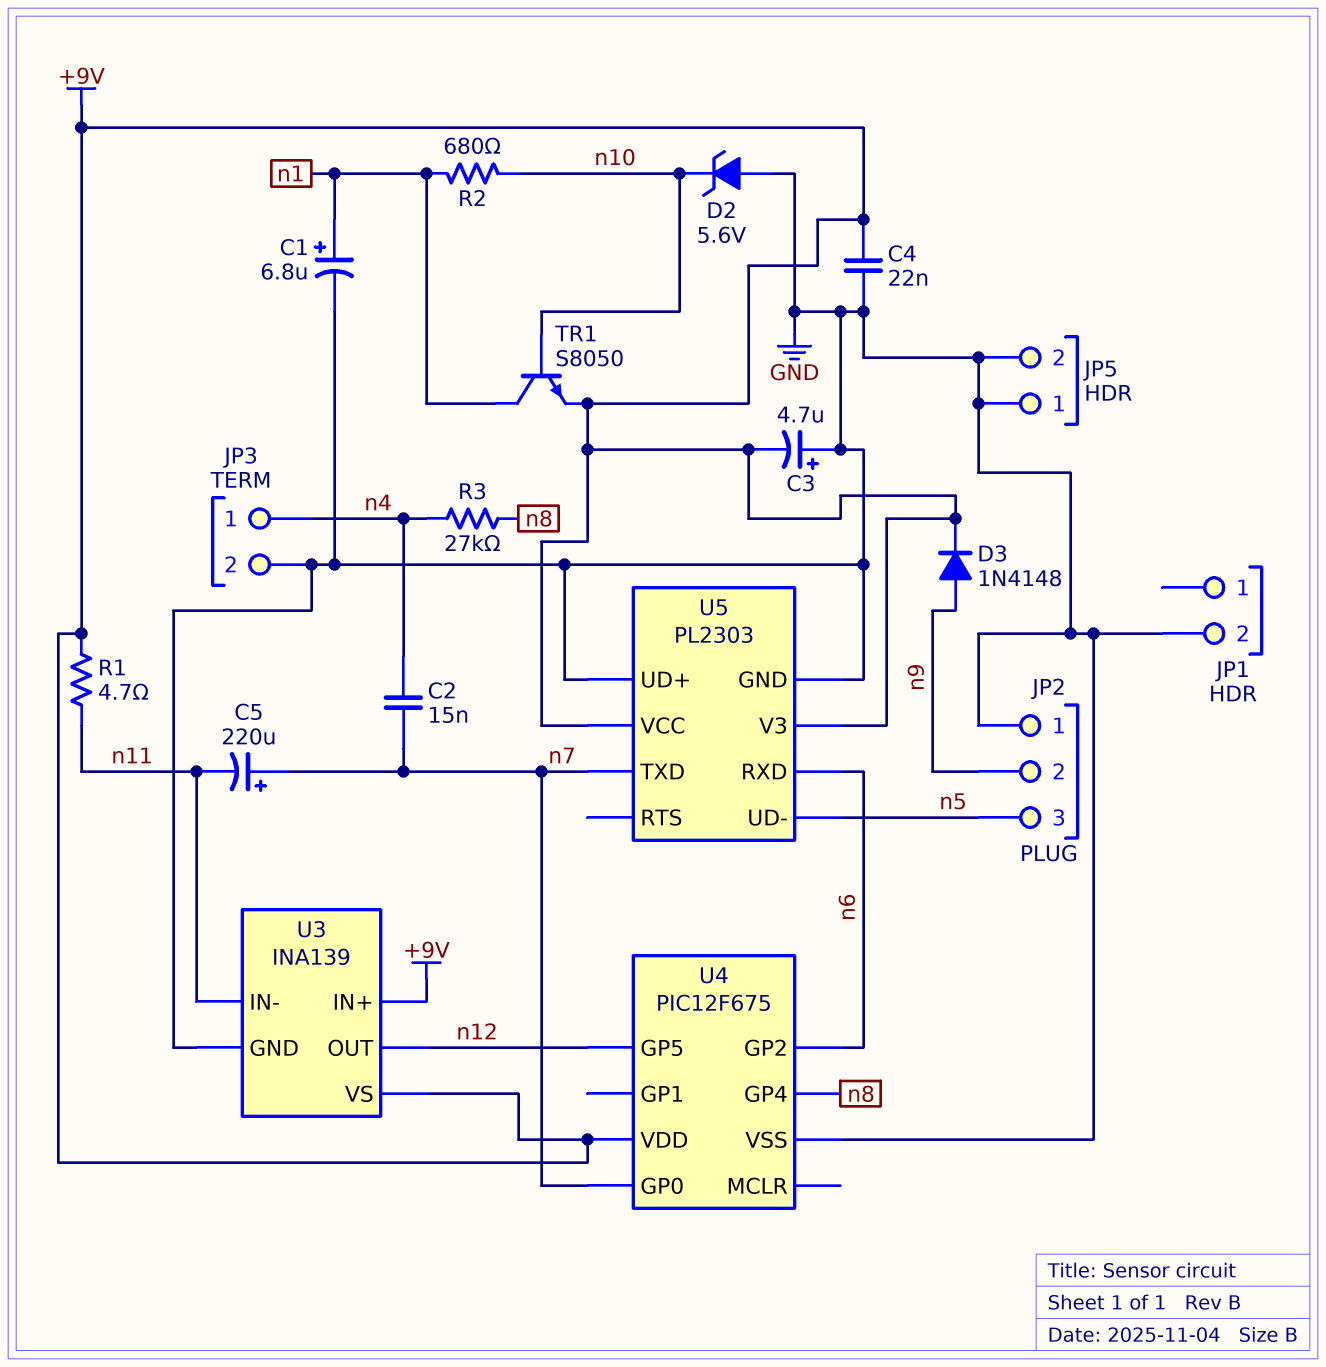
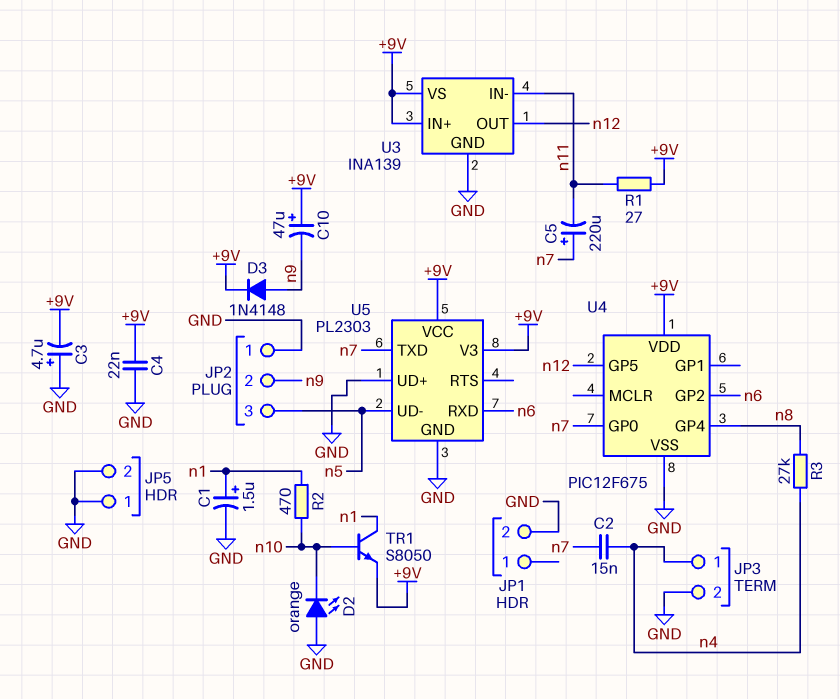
C1: 6.8uF (plus n1, minus GND) -> 1.5uF (plus n1, minus GND)
C10: none -> 47uF (plus +9V, minus n9)
D2: zener 5.6V (A GND, K n10) -> LED orange (A GND, K n10)
R1: 4.7 (+9V, n11) -> 27 (+9V, n11)
R2: 680 (n1, n10) -> 470 (n1, n10)

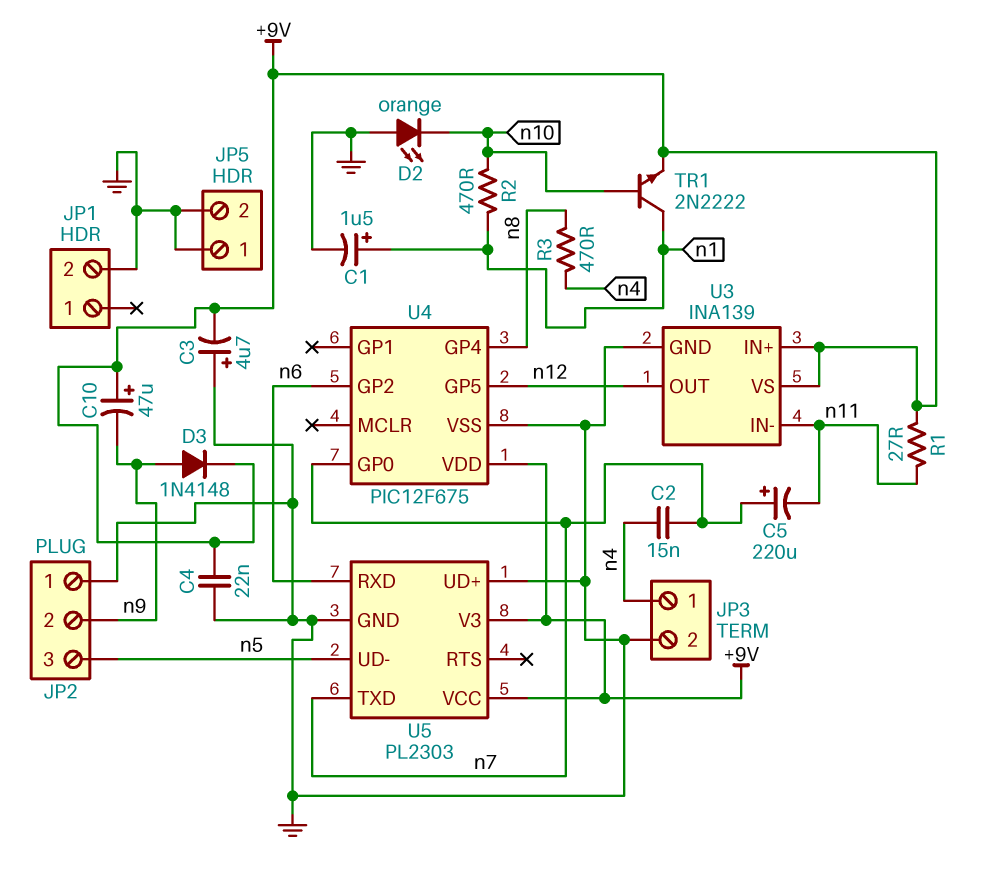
R3: 27k (n4, n8) -> 470 (n4, n8)
TR1: NPN S8050 (B n10, C n1, E +9V) -> NPN 2N2222 (B n10, C n1, E +9V)

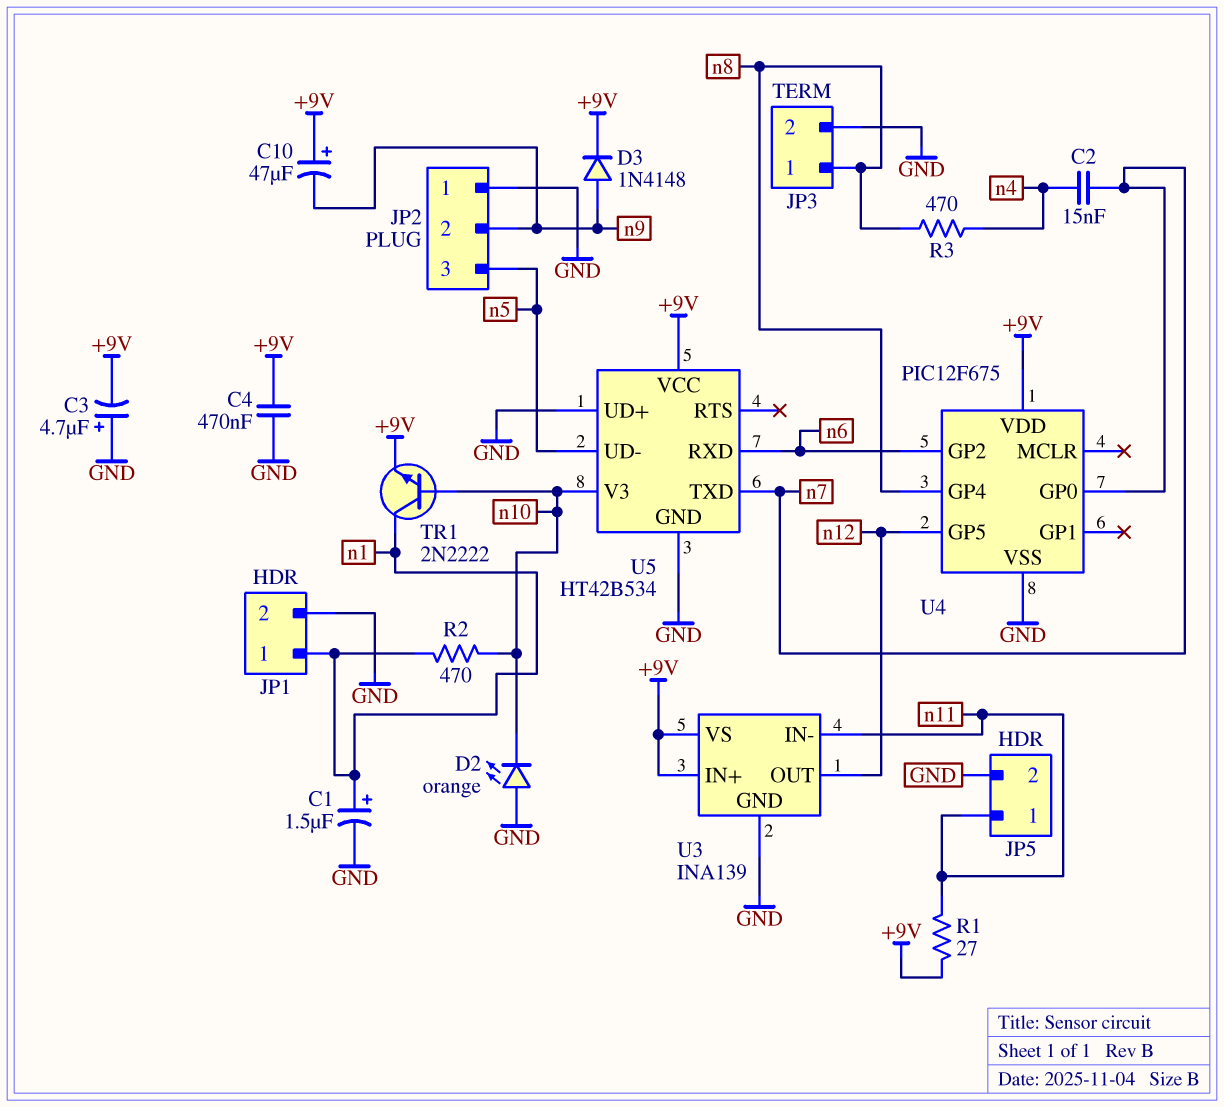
C4: 22nF (+9V, GND) -> 470nF (+9V, GND)
C5: 220uF (plus n7, minus n11) -> none
JP1 pin 1: none -> n1
JP3 pin 1: n4 -> n8
JP5 pin 1: GND -> n11
U5: PL2303 -> HT42B534
U5 pin V3: +9V -> n10

